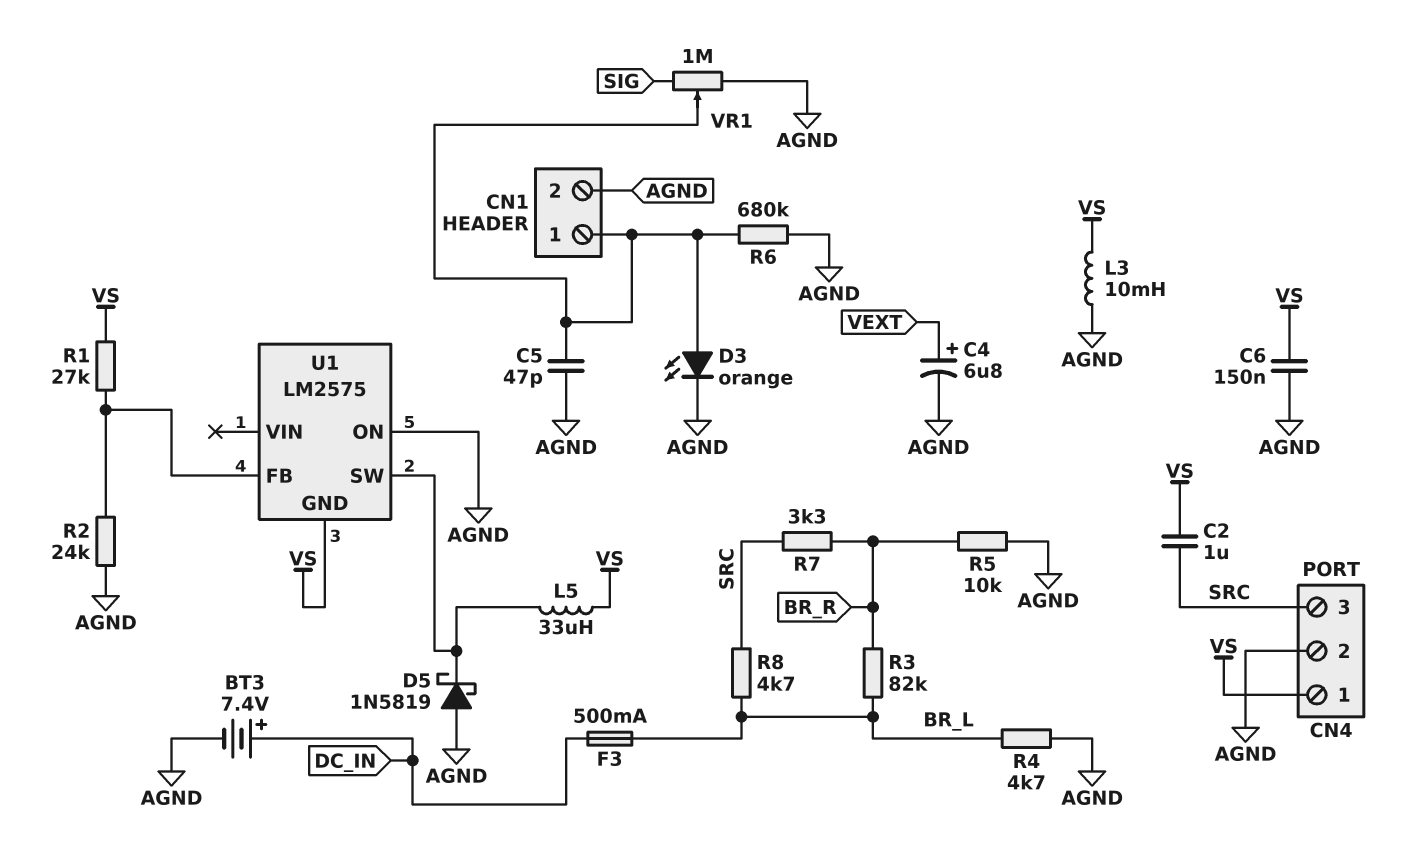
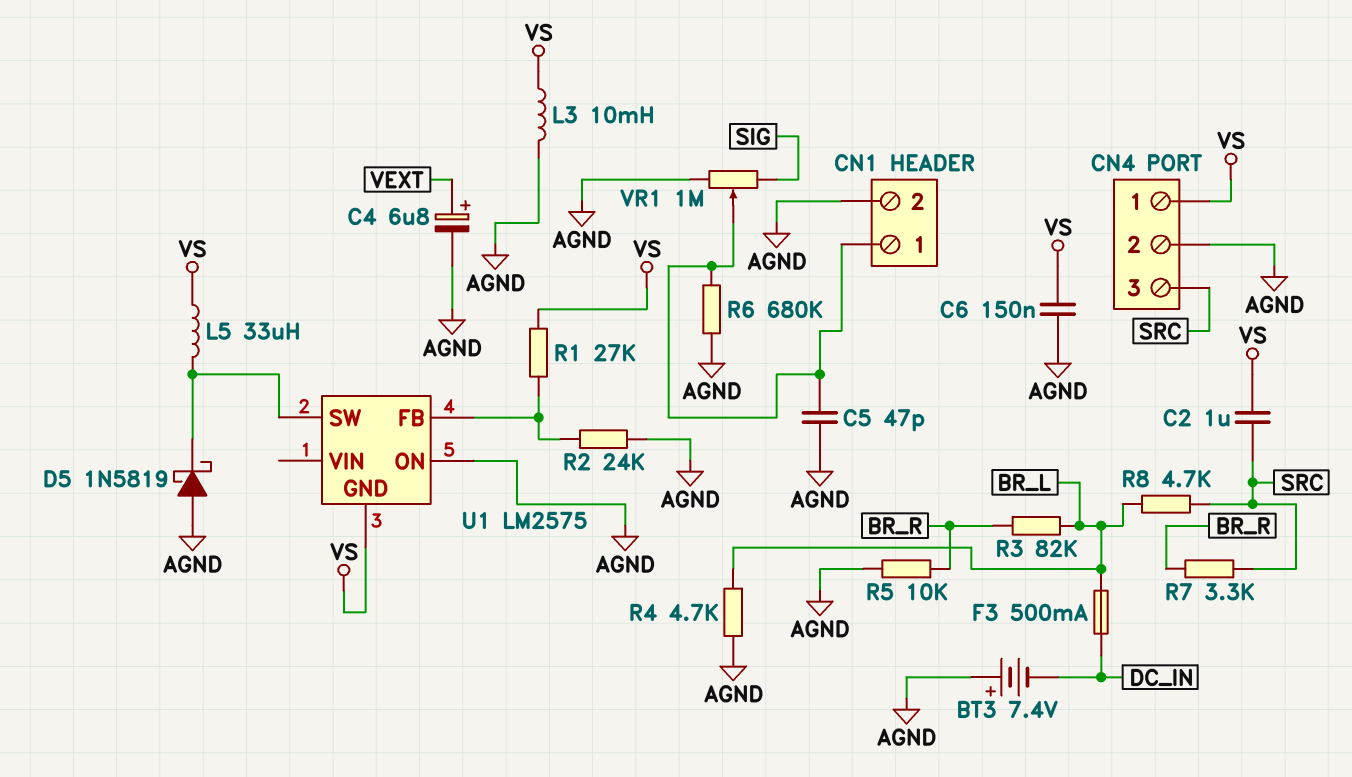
BT3: 7.4V (plus DC_IN, minus AGND) -> 7.4V (plus AGND, minus DC_IN)
D3: LED orange (A CN1/1, K AGND) -> none

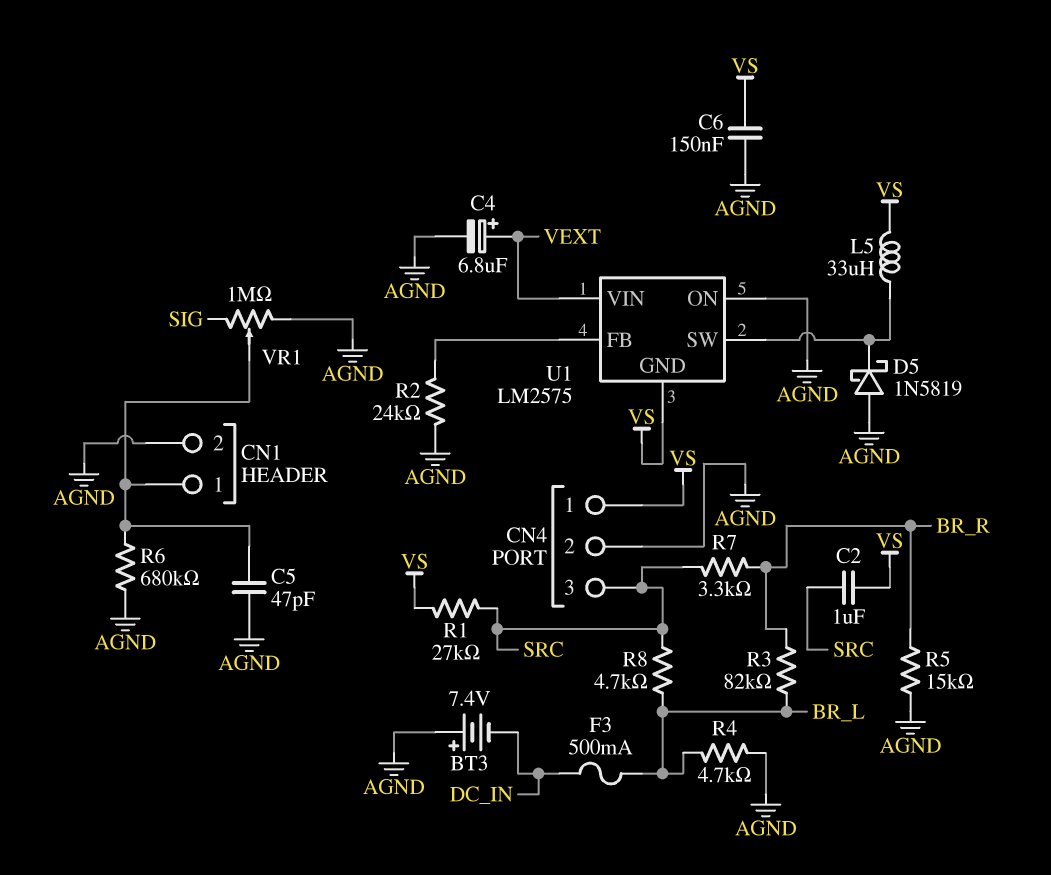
L3: 10mH (AGND, VS) -> none
R1: 27k (U1/FB, VS) -> 27k (SRC, VS)
R5: 10k (AGND, BR_R) -> 15k (AGND, BR_R)
U1 pin VIN: none -> VEXT

